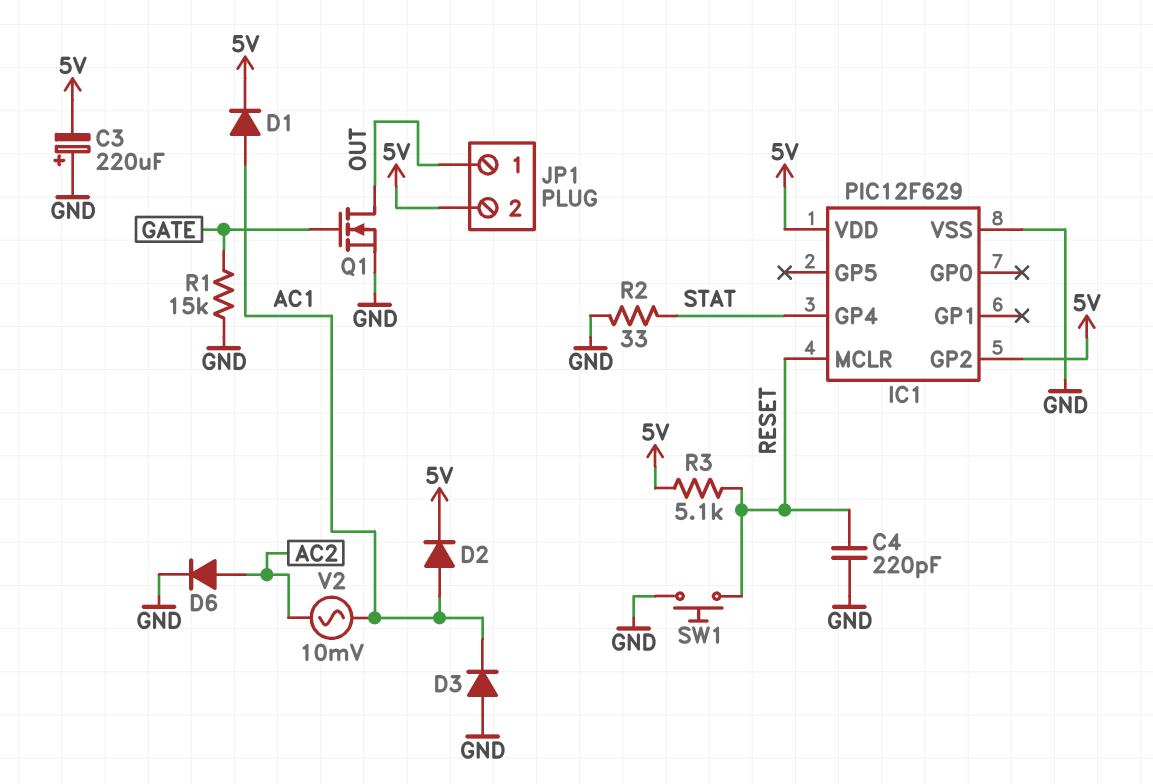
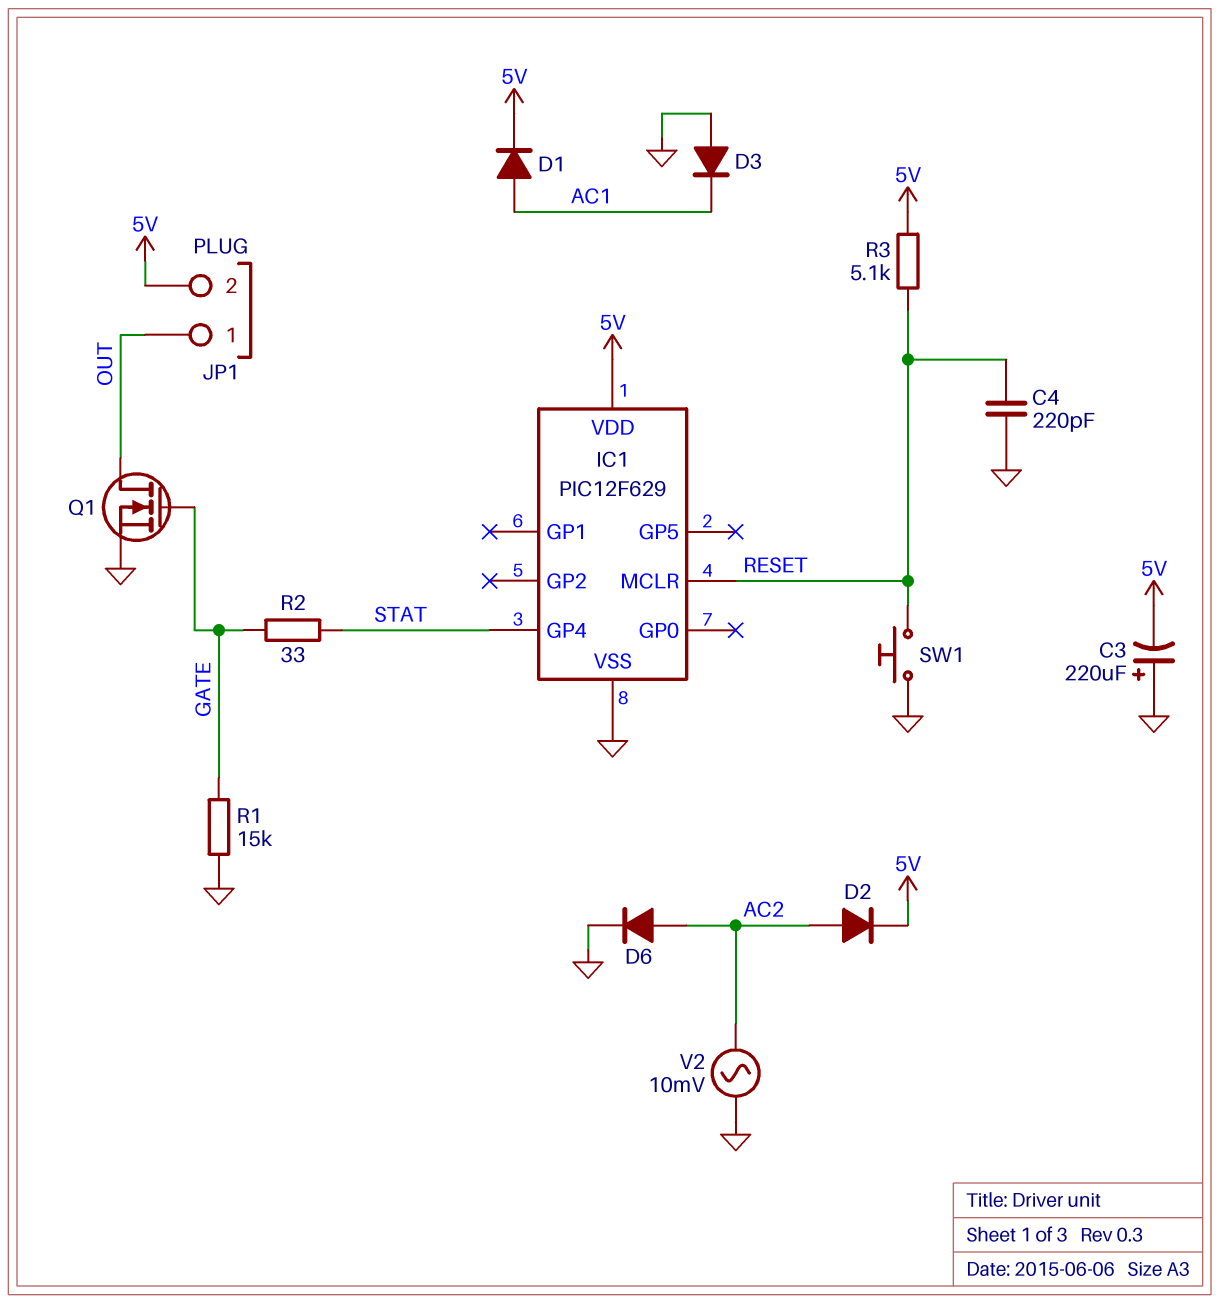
D2: diode (A AC1, K 5V) -> diode (A AC2, K 5V)
IC1 pin GP2: 5V -> none
R2: 33 (GND, STAT) -> 33 (GATE, STAT)
V2: AC 10mV (AC1, AC2) -> AC 10mV (AC2, GND)

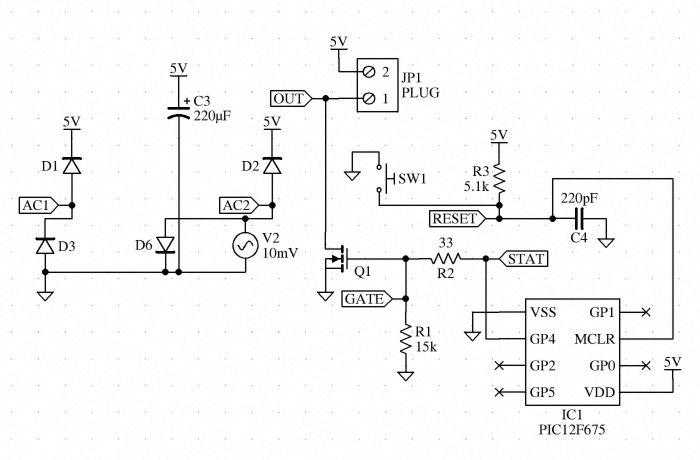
C3: 220uF (plus GND, minus 5V) -> 220uF (plus 5V, minus GND)
IC1: PIC12F629 -> PIC12F675

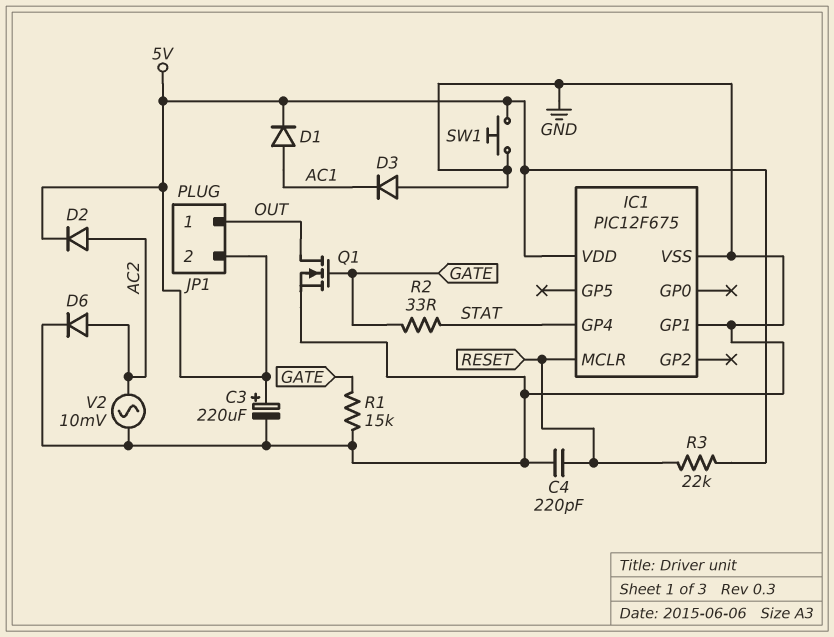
IC1 pin GP1: none -> GND
R3: 5.1k (5V, RESET) -> 22k (5V, RESET)
SW1: button (GND, RESET) -> button (5V, GND)

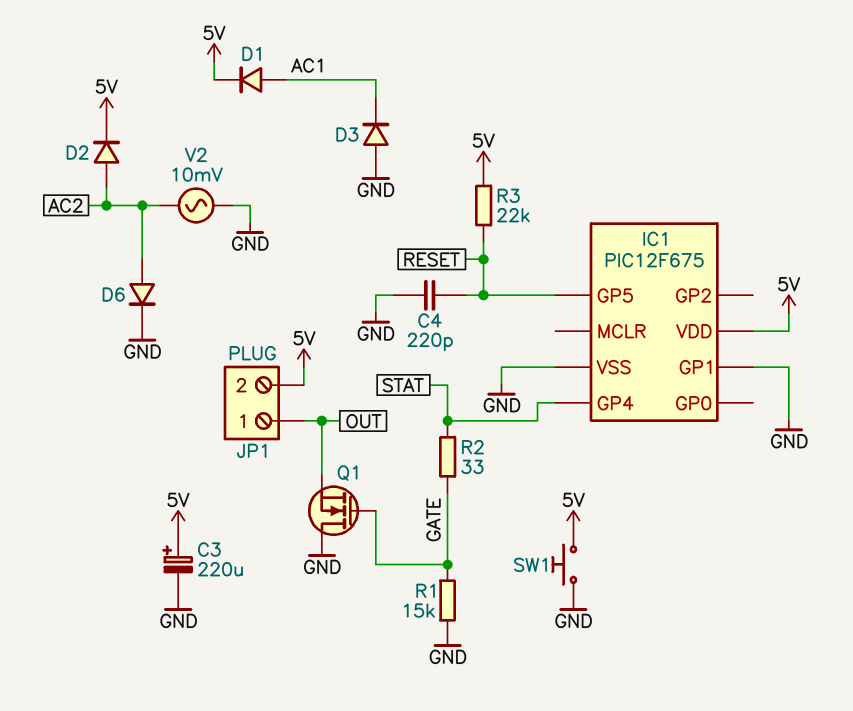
IC1 pin GP5: none -> RESET
IC1 pin MCLR: RESET -> none
Q1: NMOS (G GATE, D OUT, S GND) -> NMOS (G GATE, D GND, S OUT)

